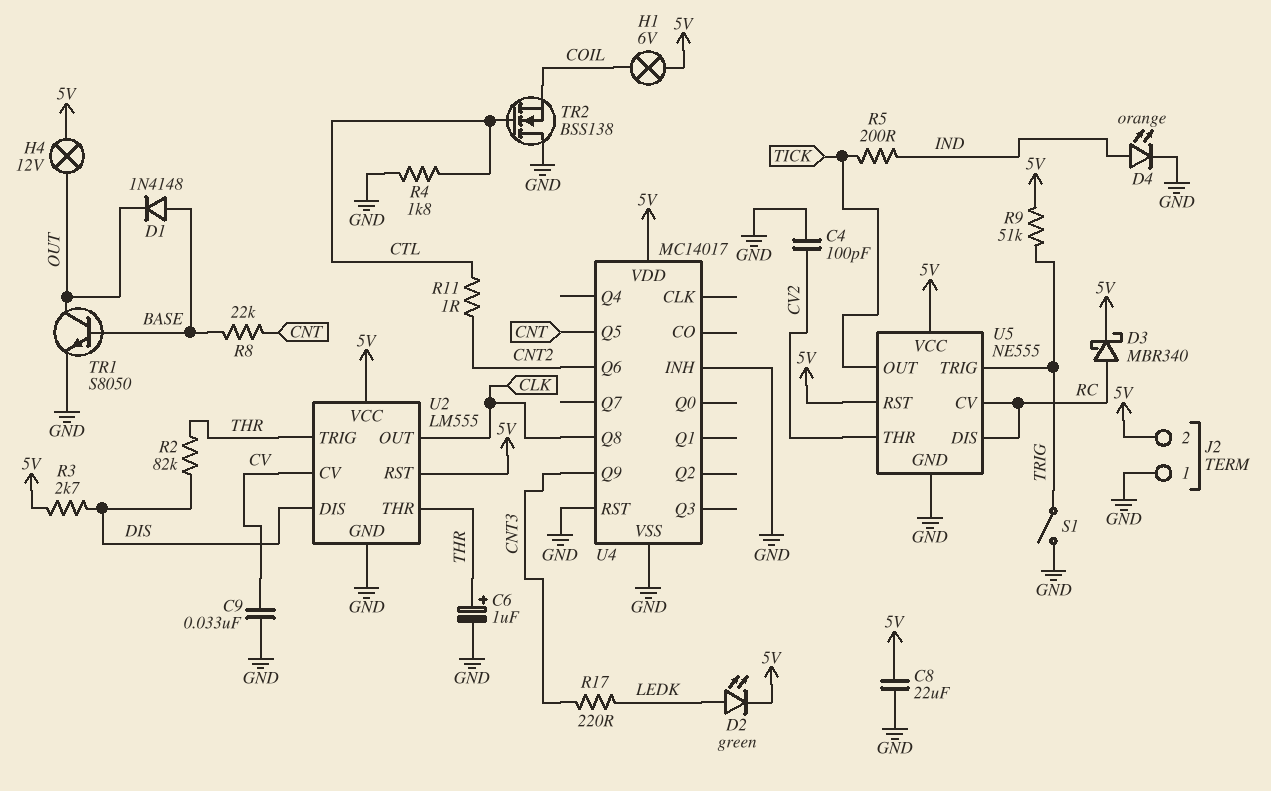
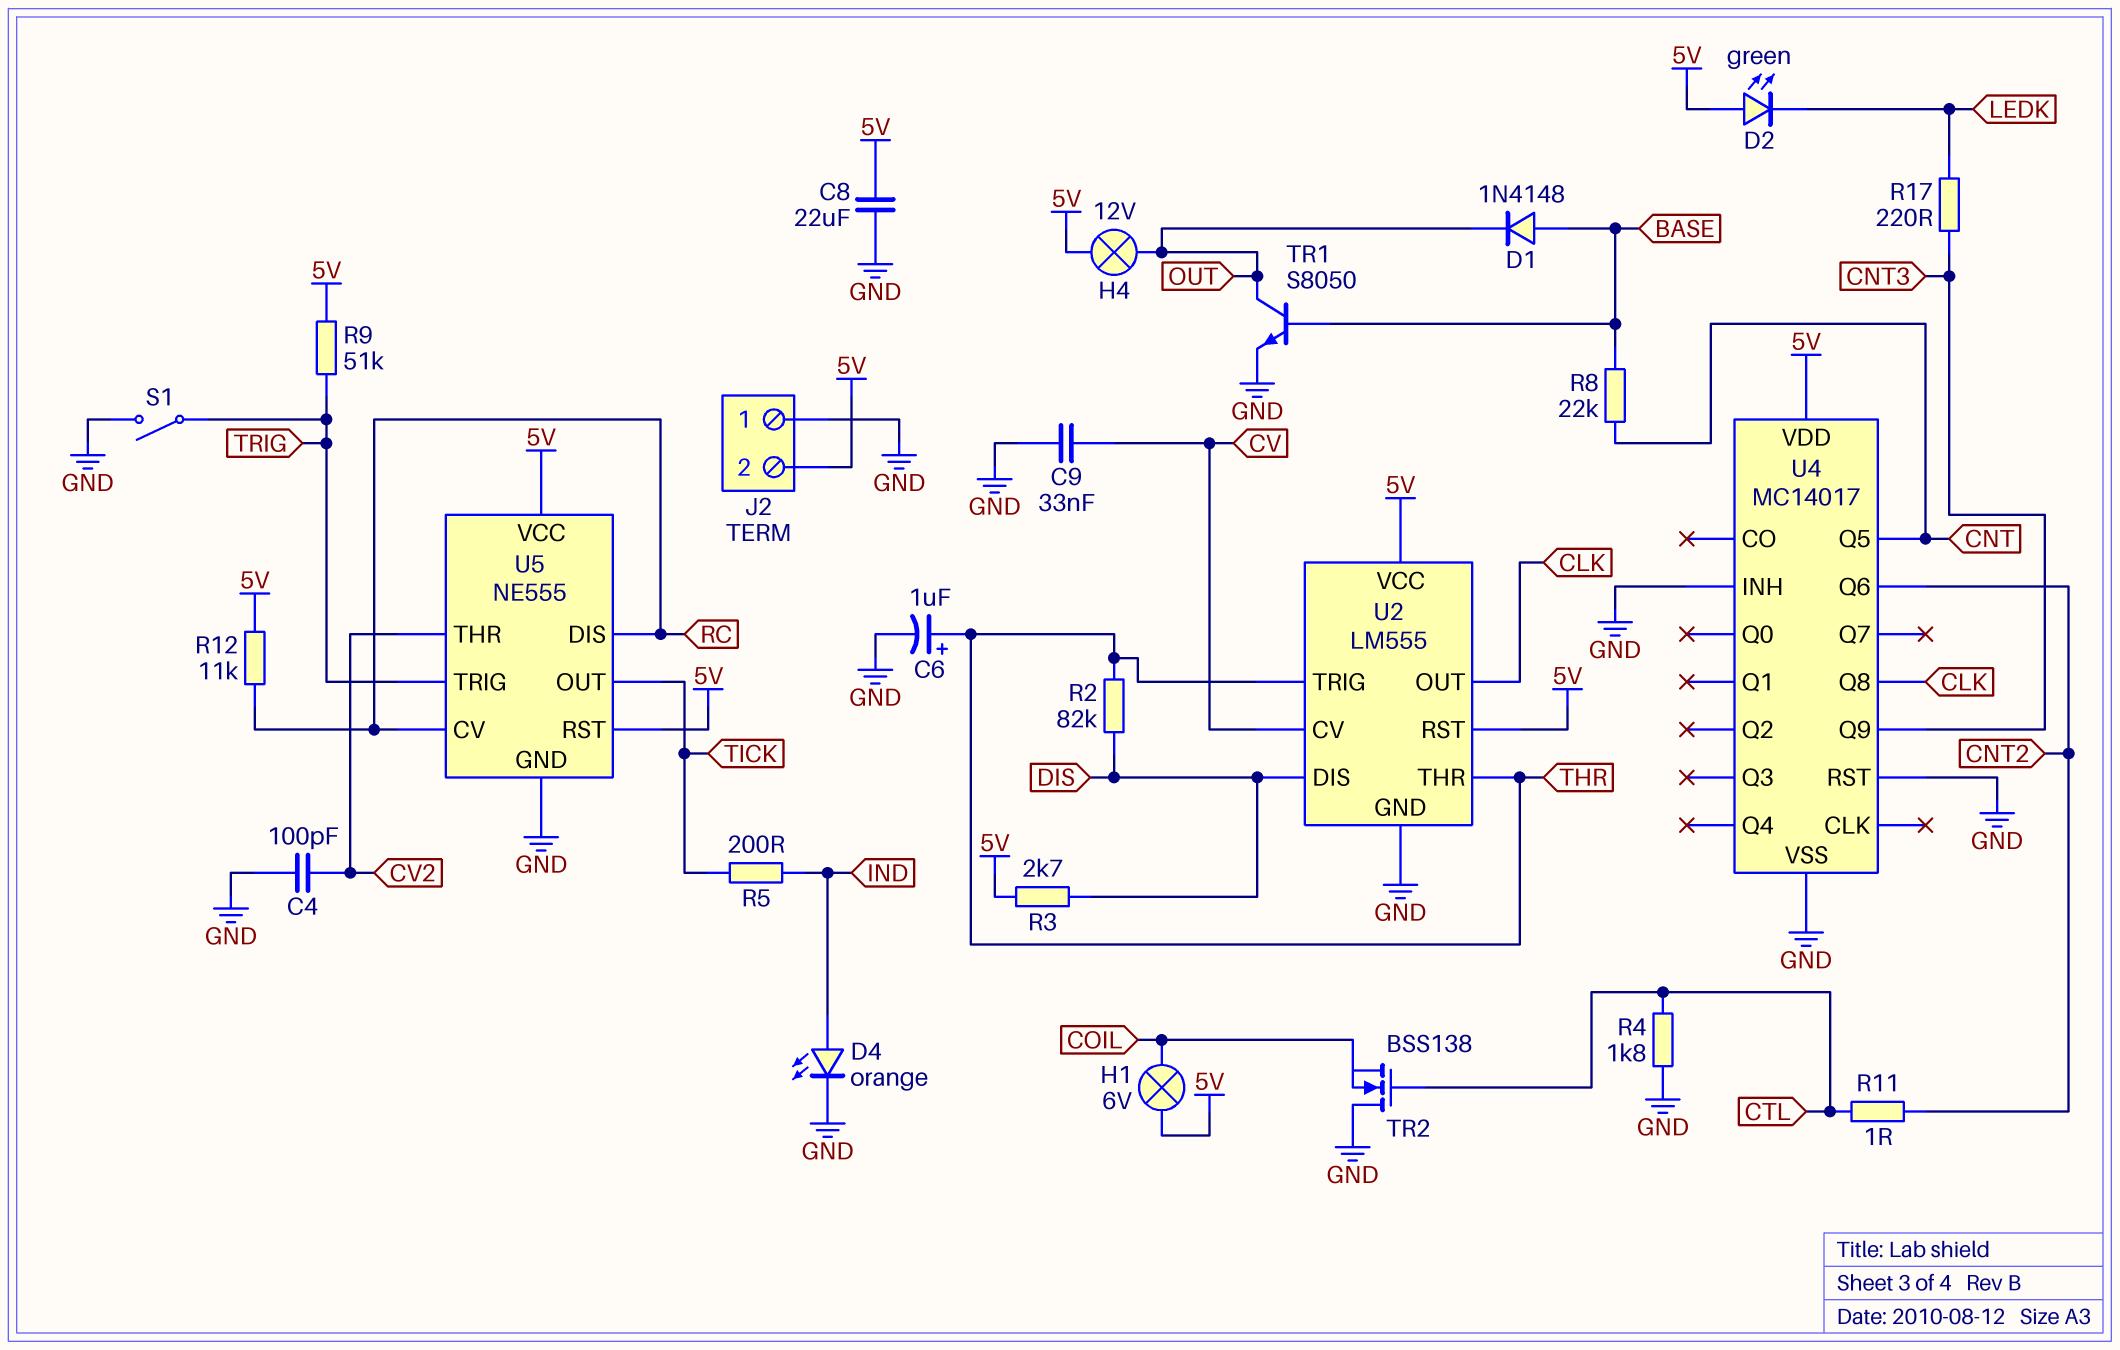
D2: LED green (A LEDK, K 5V) -> LED green (A 5V, K LEDK)
D3: schottky MBR340 (A RC, K 5V) -> none
R12: none -> 11k (5V, RC)

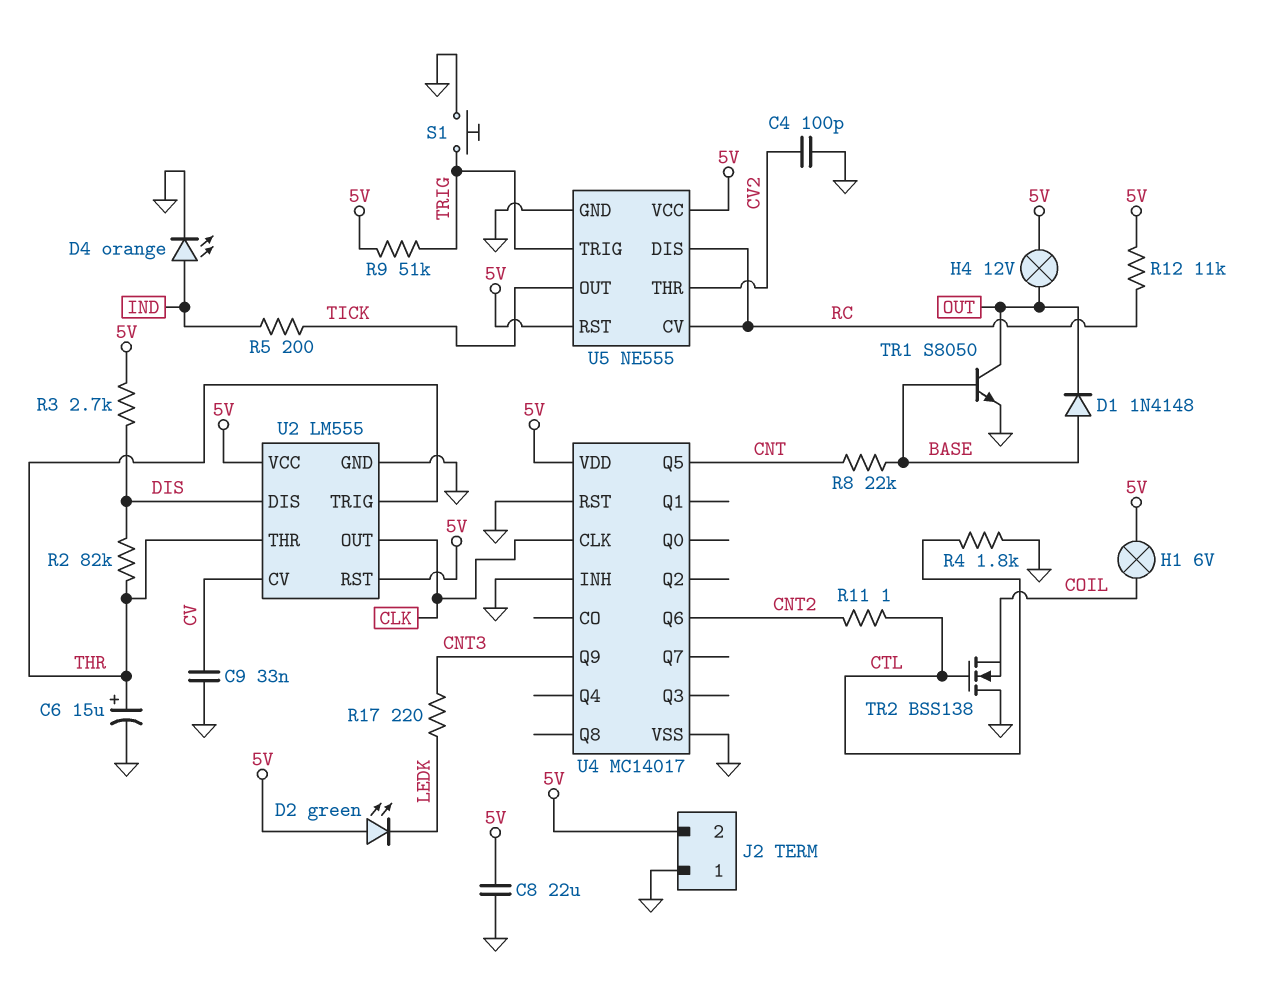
C6: 1uF (plus THR, minus GND) -> 15uF (plus THR, minus GND)
S1: switch (GND, TRIG) -> button (GND, TRIG)
U4 pin CLK: none -> CLK
U4 pin Q8: CLK -> none

